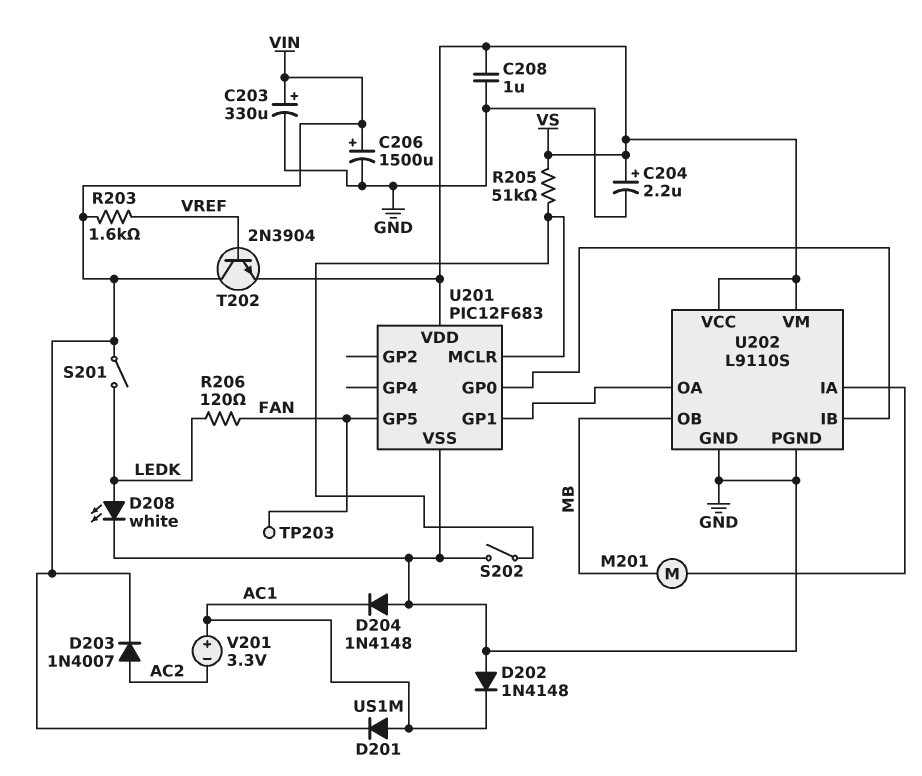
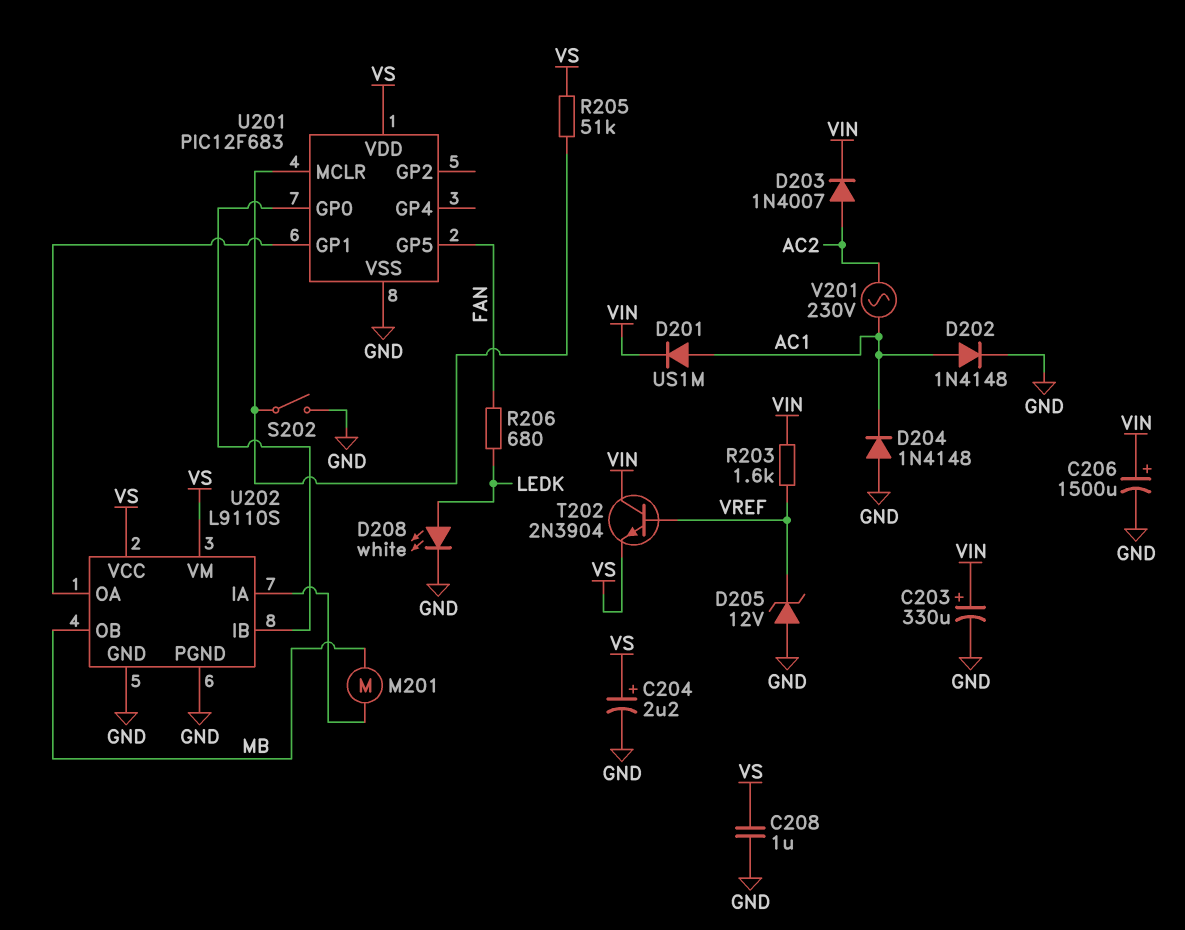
D202: diode 1N4148 (A GND, K AC1) -> diode 1N4148 (A AC1, K GND)
D205: none -> zener 12V (A GND, K VREF)
R206: 120 (FAN, LEDK) -> 680 (FAN, LEDK)
S201: switch (LEDK, VIN) -> none
TP203: test point (FAN) -> none
V201: 3.3V (plus AC1, minus AC2) -> AC 230V (AC1, AC2)

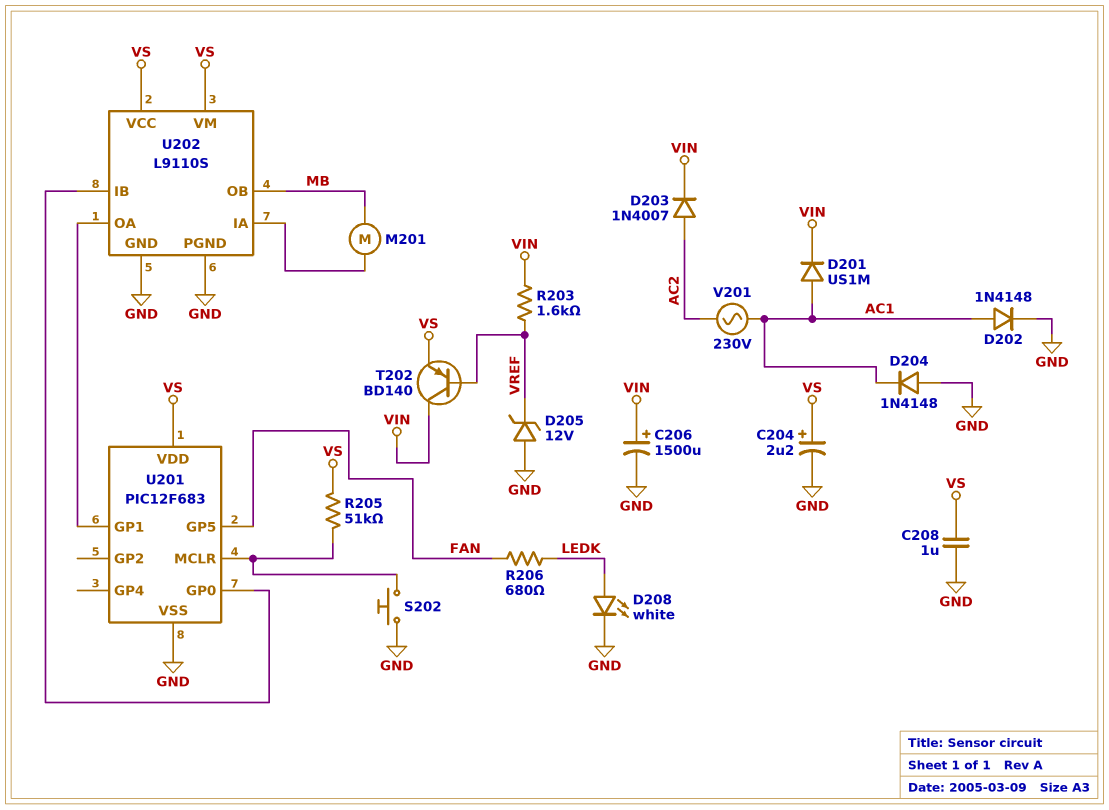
C203: 330uF (plus VIN, minus GND) -> none
S202: switch (GND, U201/MCLR) -> button (GND, U201/MCLR)
T202: NPN 2N3904 (B VREF, C VIN, E VS) -> PNP BD140 (B VREF, C VIN, E VS)

